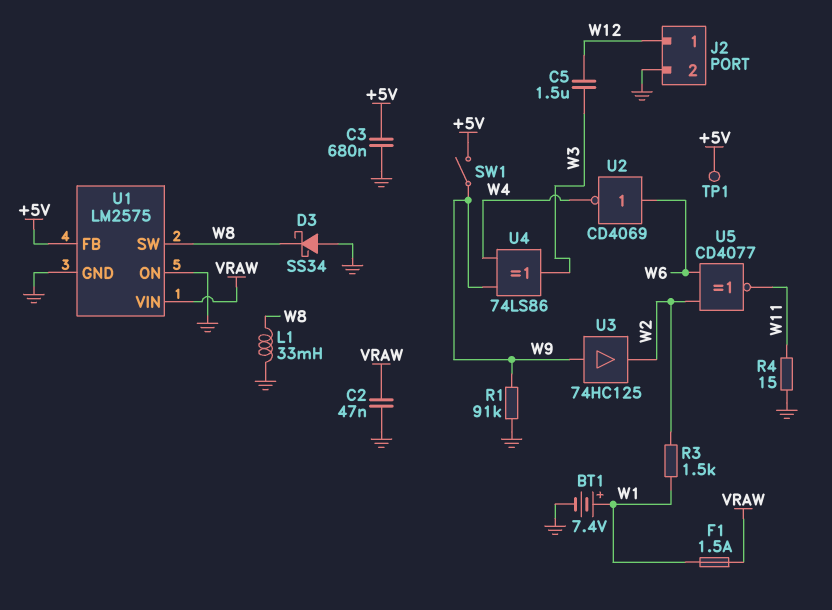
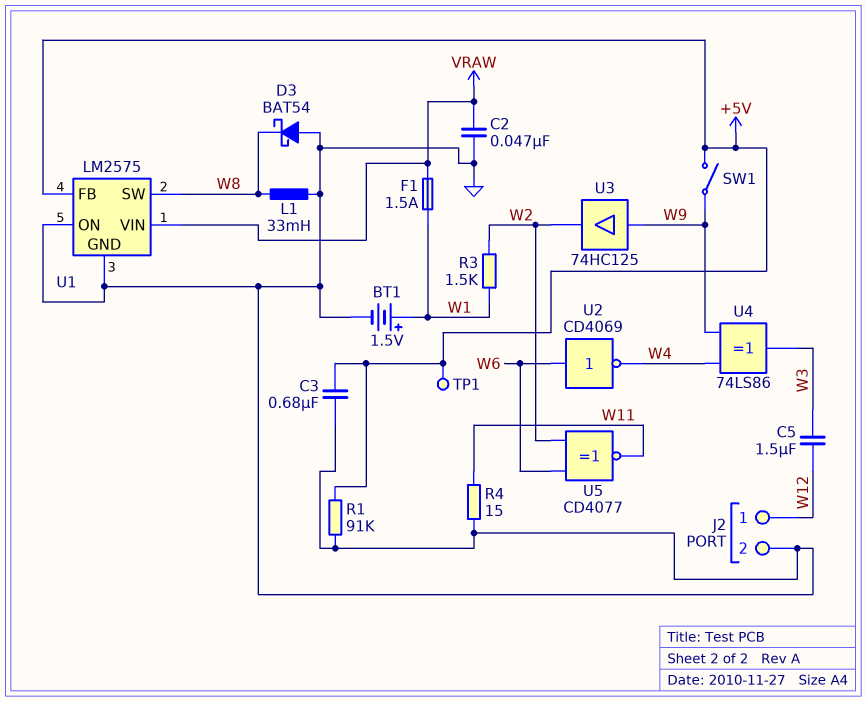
BT1: 7.4V (plus W1, minus GND) -> 1.5V (plus W1, minus GND)
D3: schottky SS34 (A GND, K W8) -> schottky BAT54 (A GND, K W8)
R1: 91k (GND, W9) -> 91k (+5V, GND)

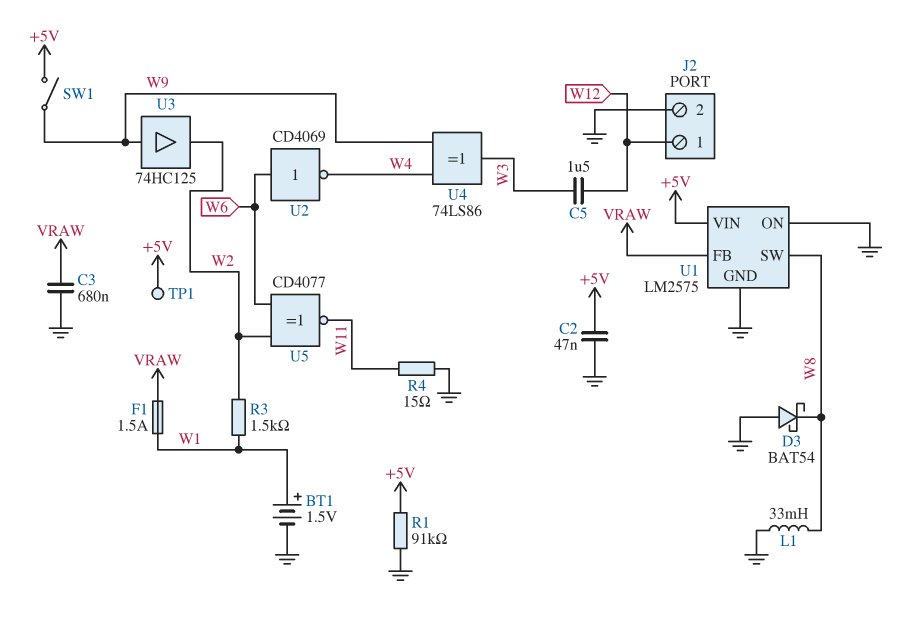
C2: 47nF (GND, VRAW) -> 47nF (+5V, GND)
C3: 680nF (+5V, GND) -> 680nF (GND, VRAW)
U1 pin FB: +5V -> VRAW
U1 pin VIN: VRAW -> +5V

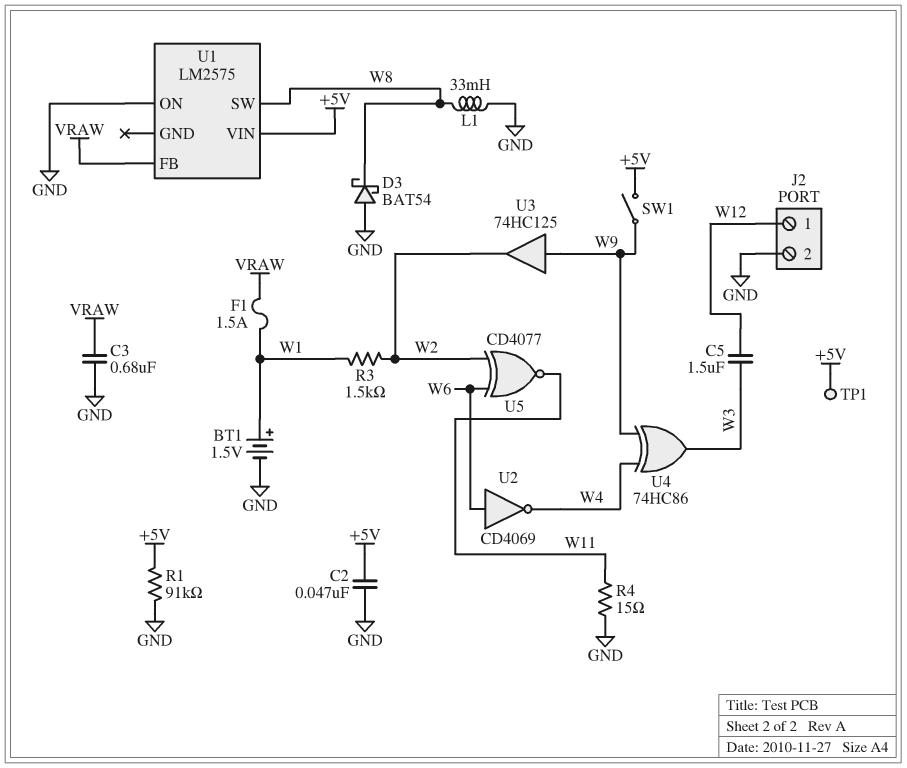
U1 pin GND: GND -> none
U4: XOR 74LS86 (in W4, in W9, out W3) -> XOR 74HC86 (in W4, in W9, out W3)

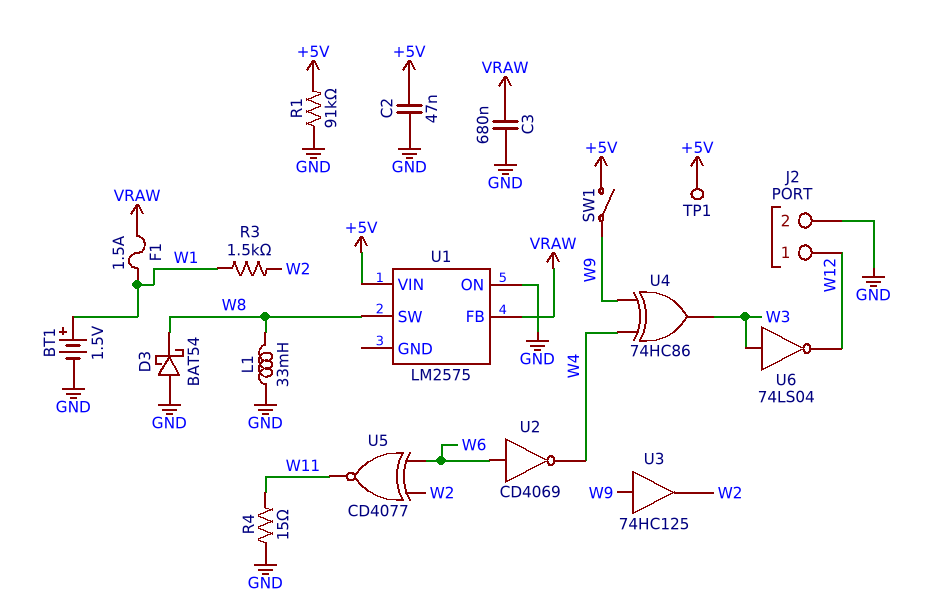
C5: 1.5uF (W3, W12) -> none
U6: none -> NOT 74LS04 (in W3, out W12)

